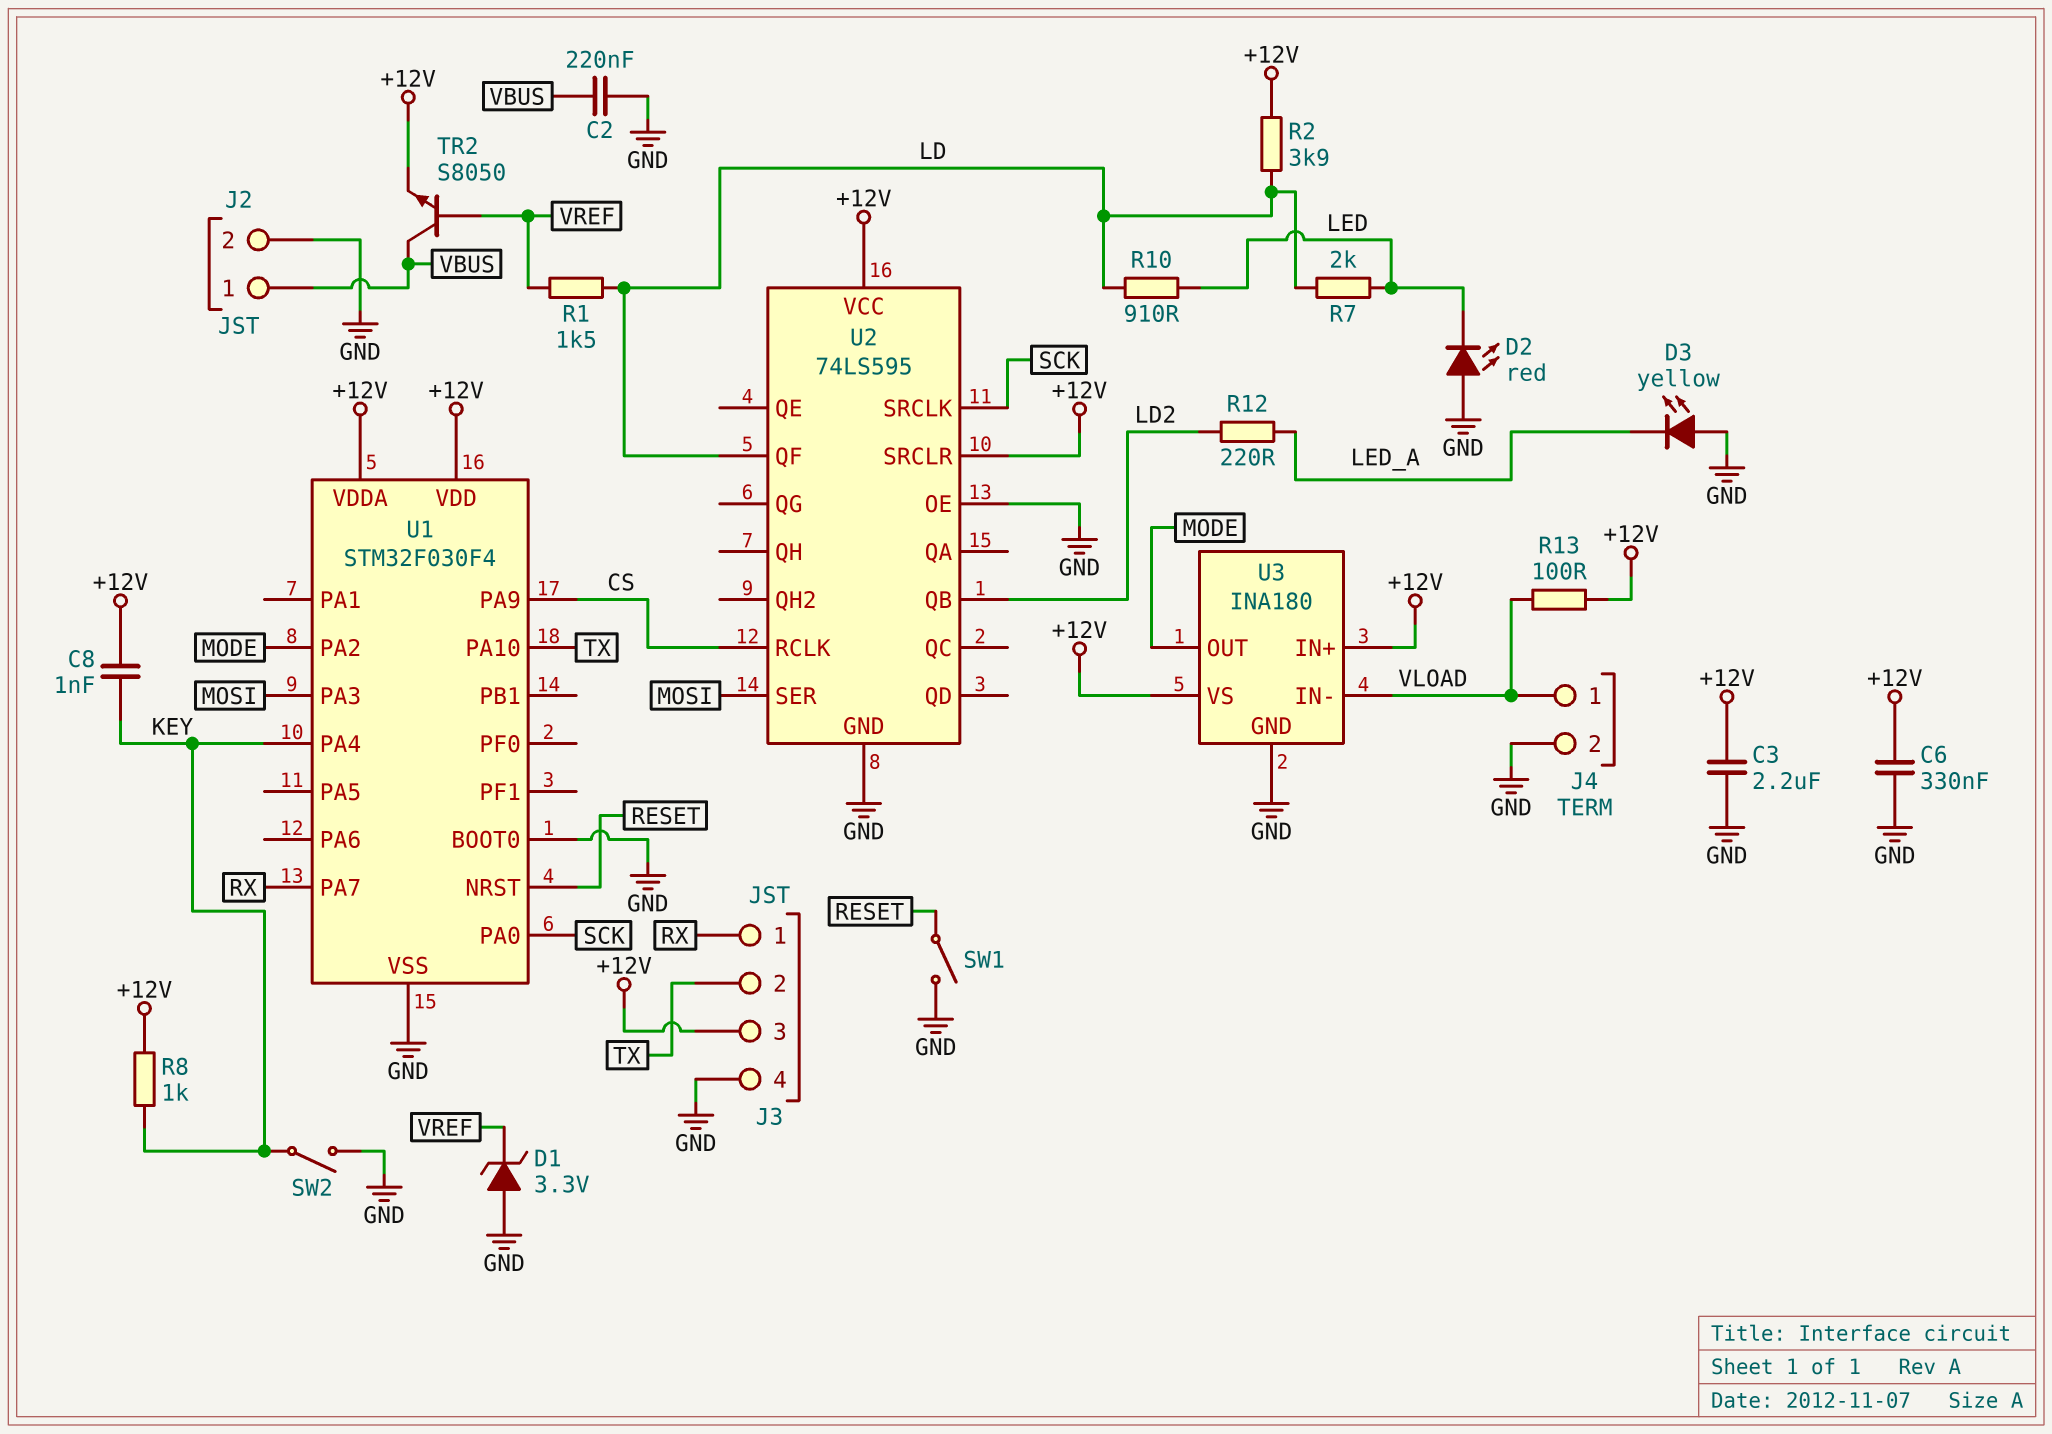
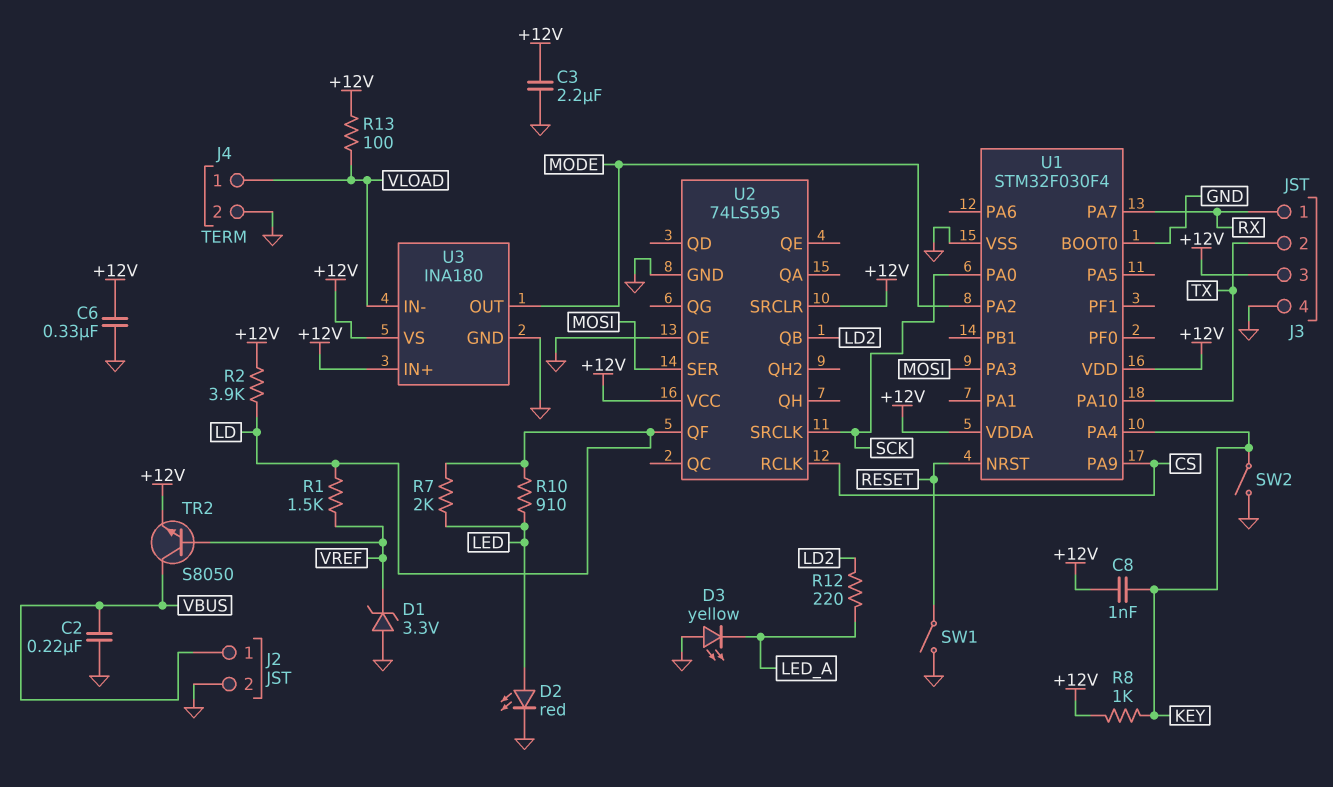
D2: LED red (A GND, K LED) -> LED red (A LED, K GND)

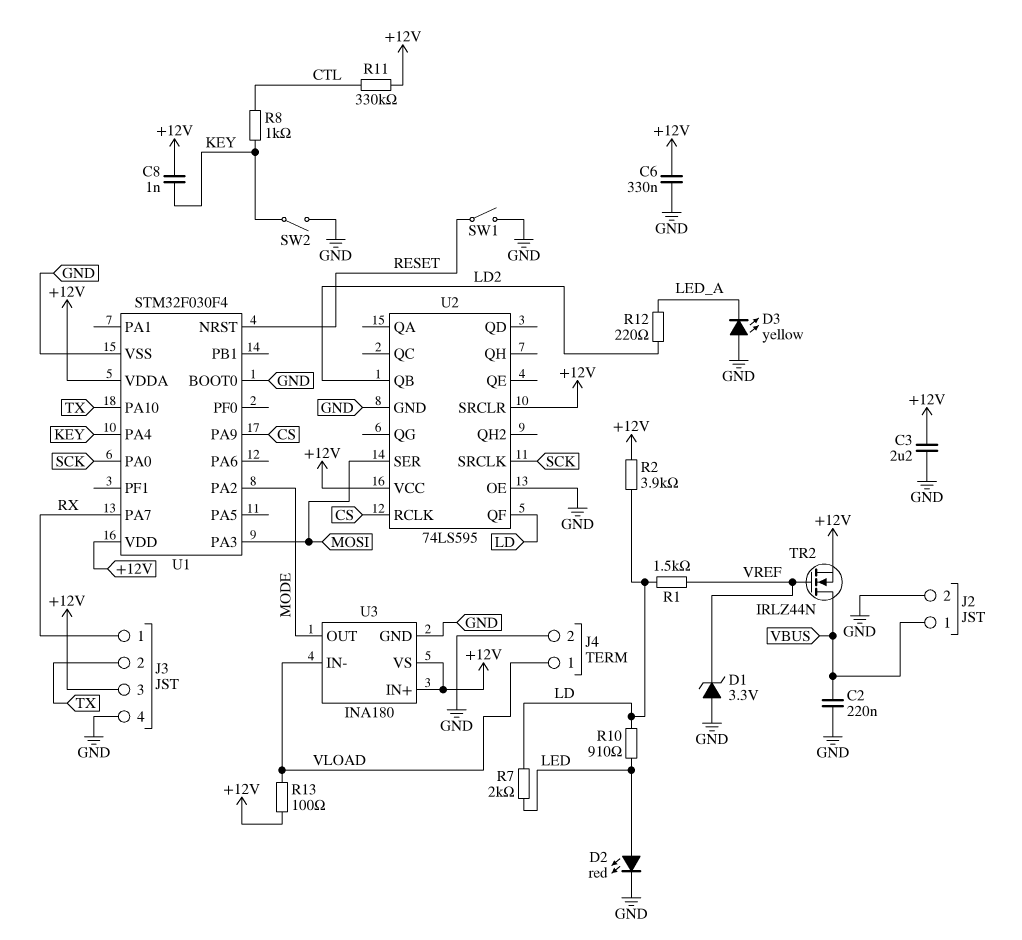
R8: 1k (+12V, KEY) -> 1k (CTL, KEY)
R11: none -> 330k (+12V, CTL)
TR2: NPN S8050 (B VREF, C VBUS, E +12V) -> NMOS IRLZ44N (G VREF, D VBUS, S +12V)

